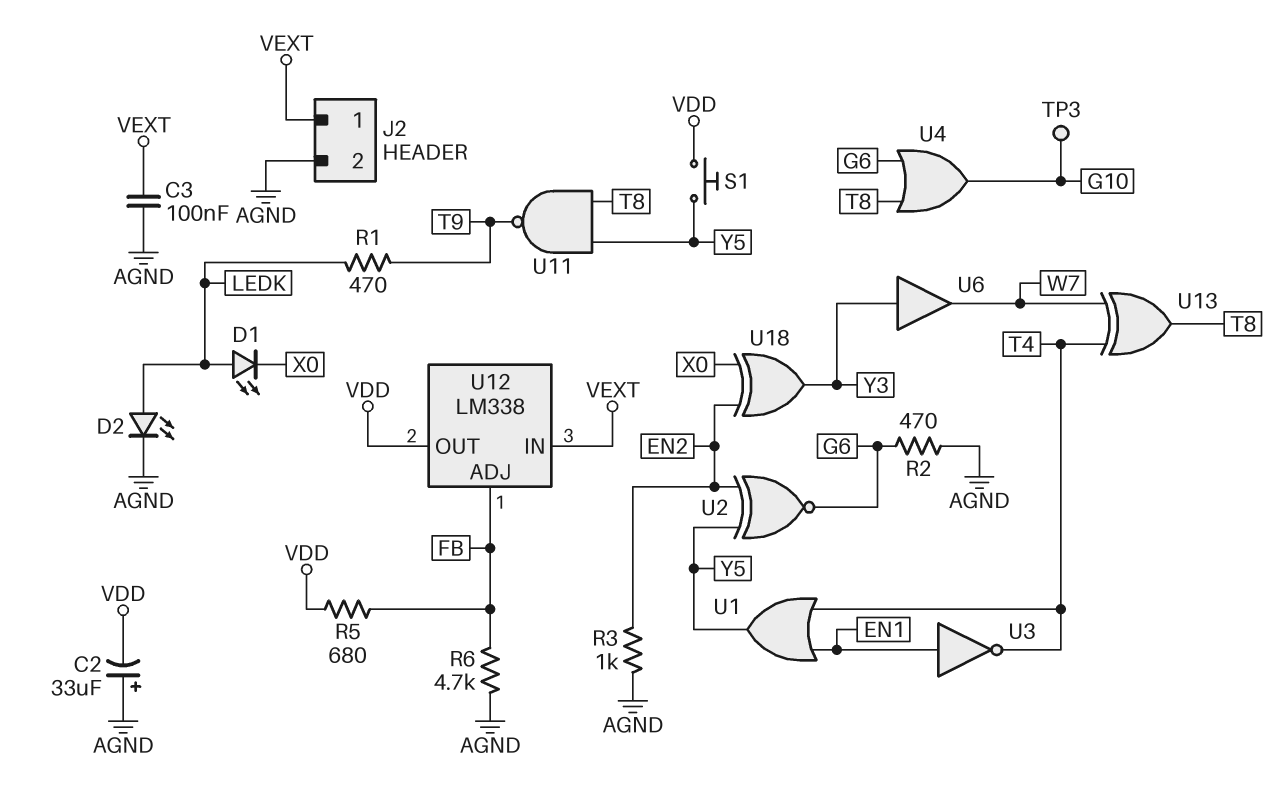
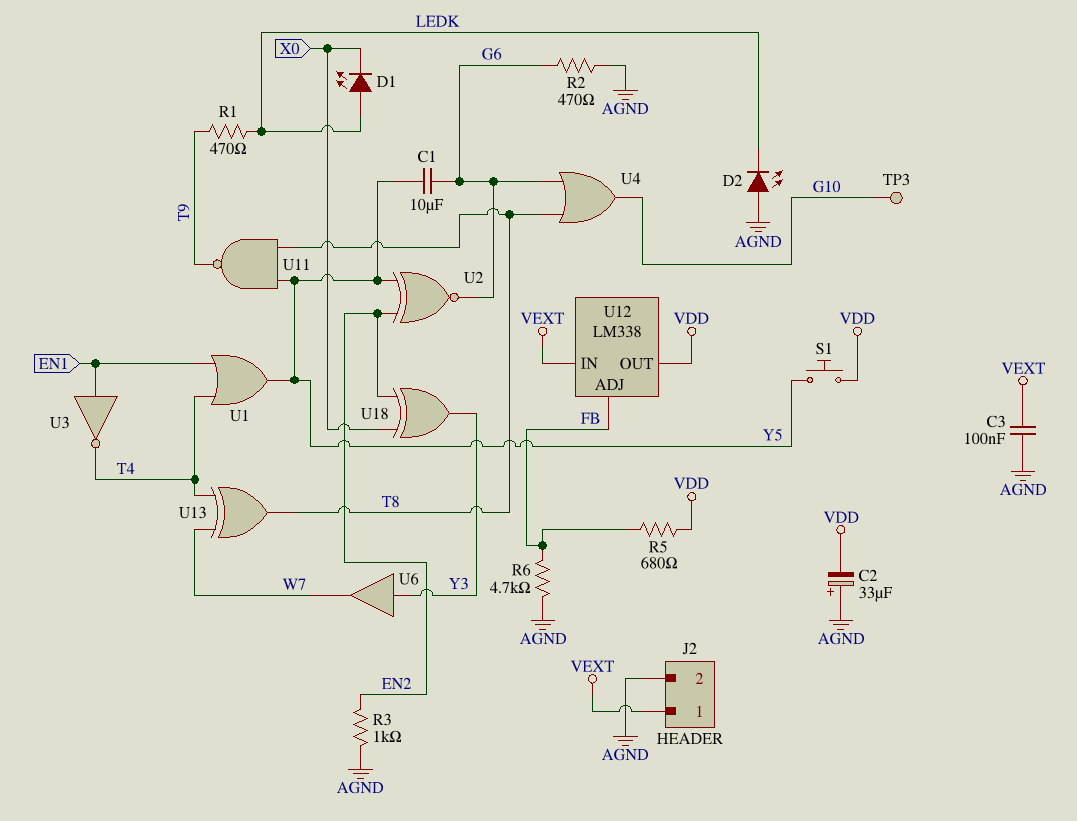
C1: none -> 10uF (G6, Y5)
D2: LED (A LEDK, K AGND) -> LED (A AGND, K LEDK)

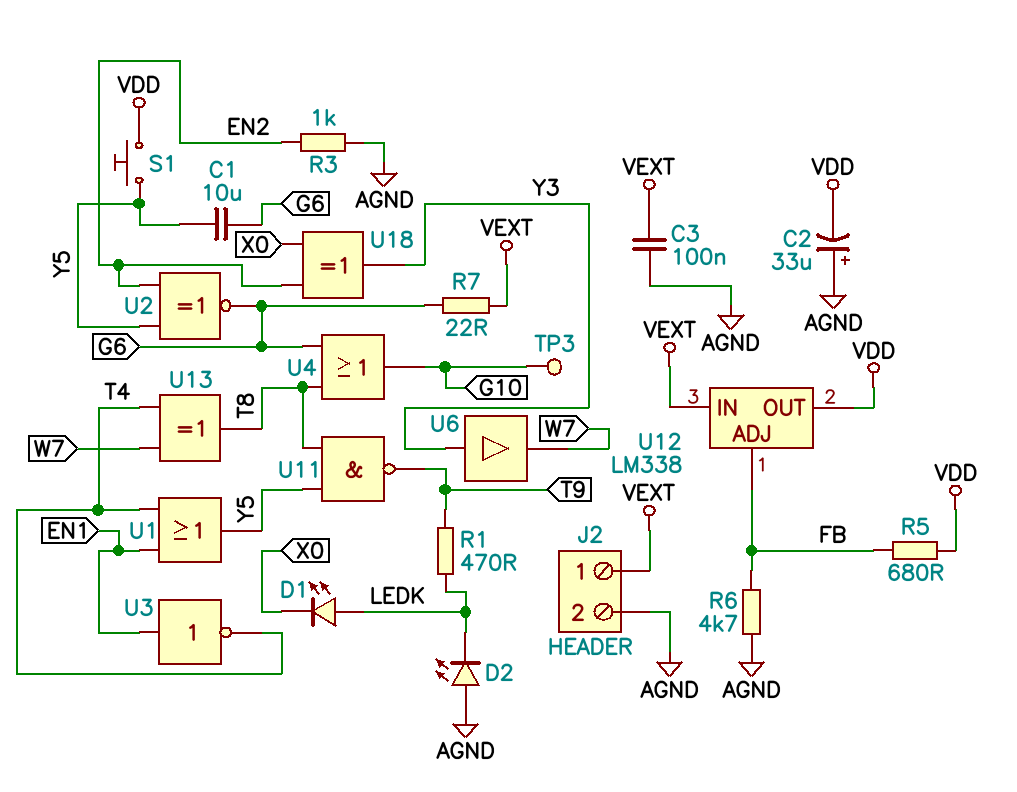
R2: 470 (AGND, G6) -> none
R7: none -> 22 (G6, VEXT)

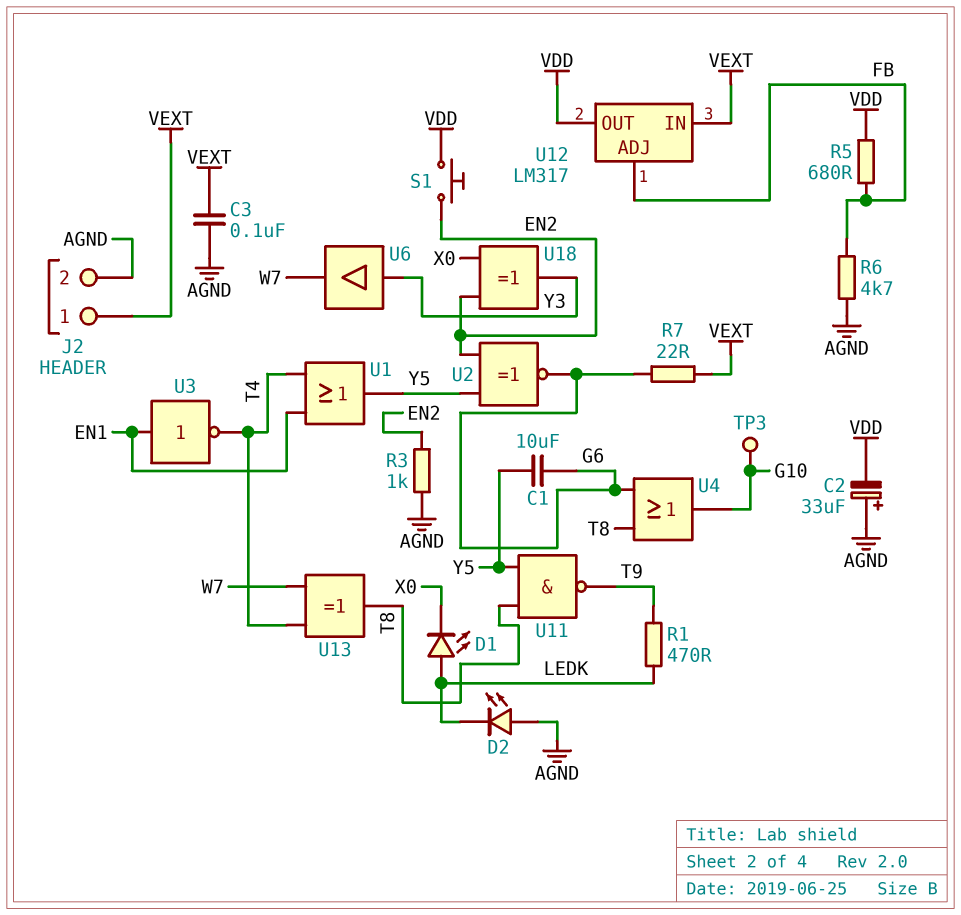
S1: button (VDD, Y5) -> button (EN2, VDD)
U12: LM338 -> LM317

